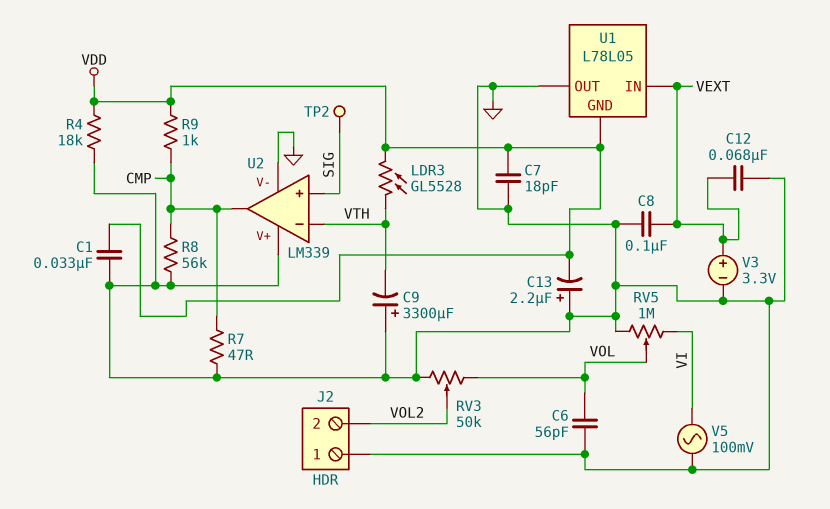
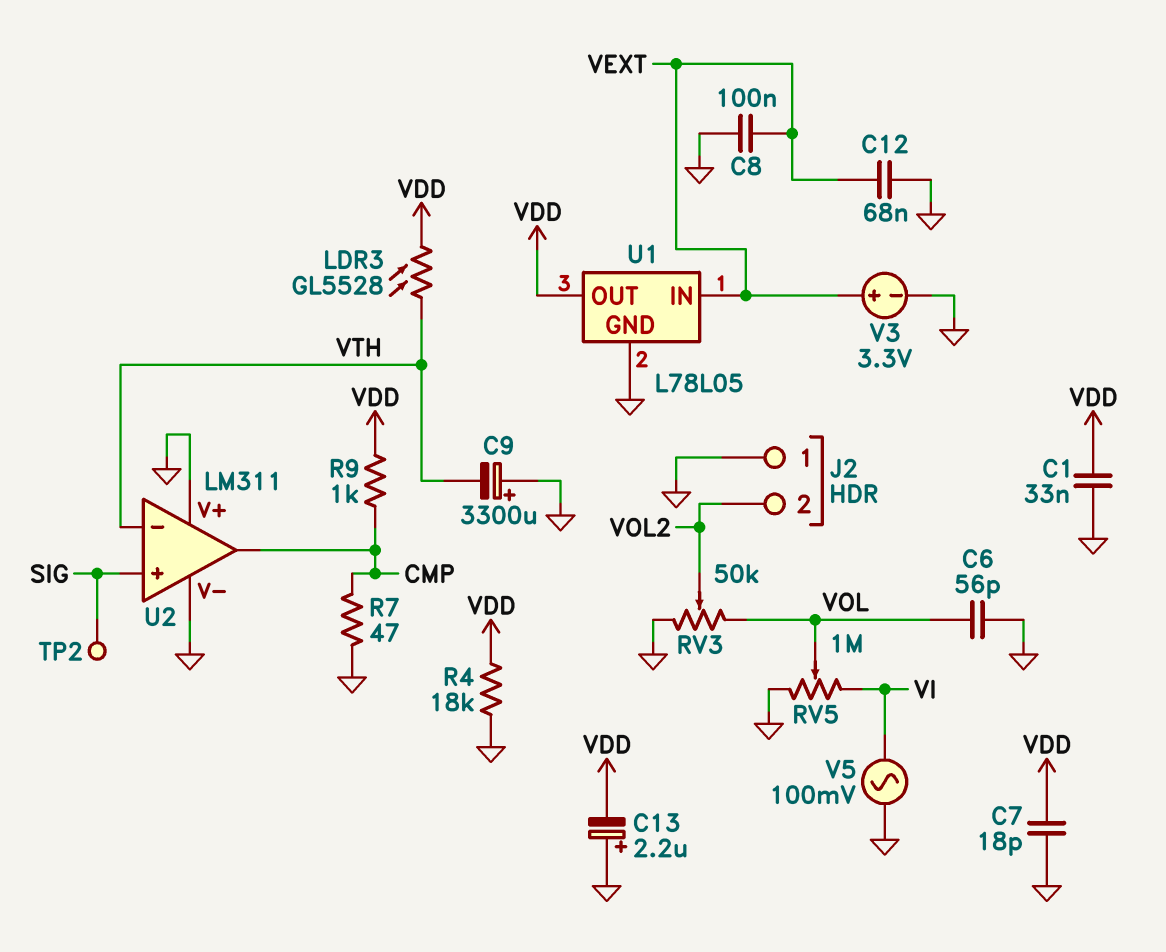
R8: 56k (CMP, GND) -> none
U1 pin GND: VDD -> GND
U1 pin OUT: GND -> VDD
U2: LM339 -> LM311

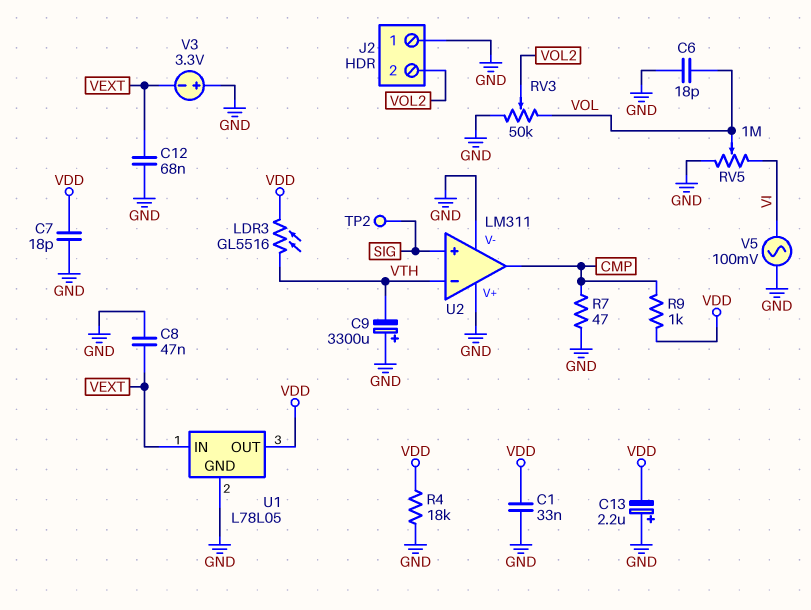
C6: 56pF (GND, VOL) -> 18pF (GND, VOL)
C8: 100nF (GND, VEXT) -> 47nF (GND, VEXT)
LDR3: GL5528 (VDD, VTH) -> GL5516 (VDD, VTH)
V3: 3.3V (plus VEXT, minus GND) -> 3.3V (plus GND, minus VEXT)

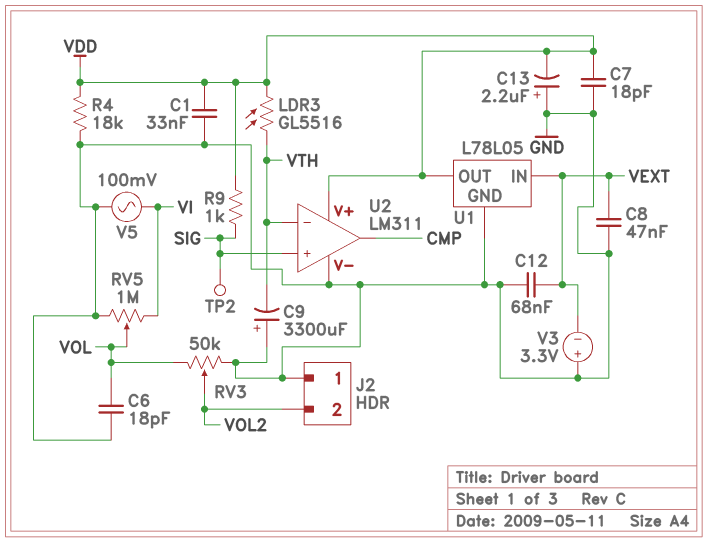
R7: 47 (CMP, GND) -> none
R9: 1k (CMP, VDD) -> 1k (SIG, VDD)
U2 pin V+: GND -> VDD

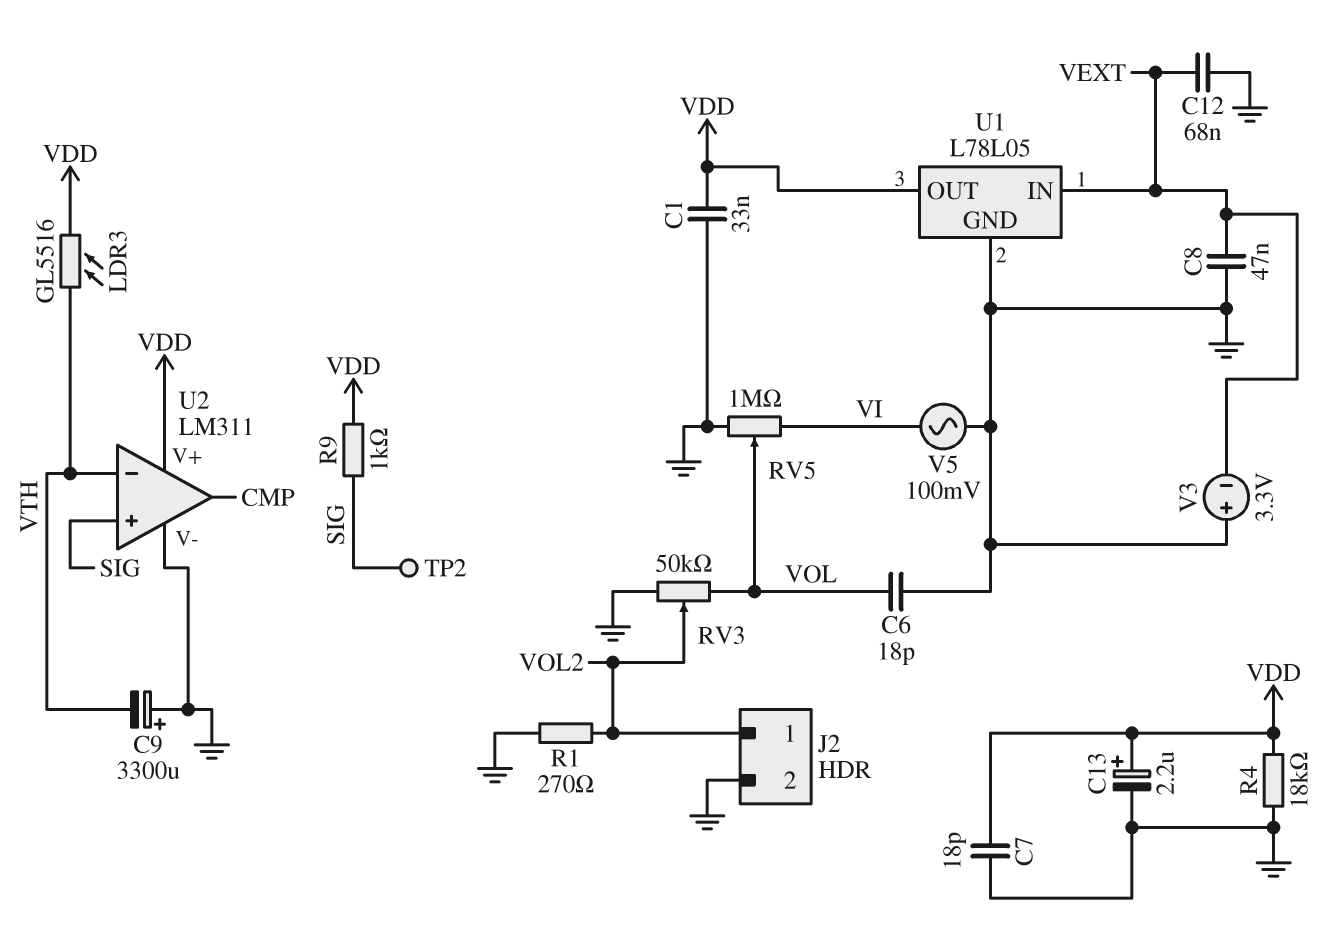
C13: 2.2uF (plus GND, minus VDD) -> 2.2uF (plus VDD, minus GND)
J2 pin 1: GND -> VOL2
J2 pin 2: VOL2 -> GND
R1: none -> 270 (GND, VOL2)

